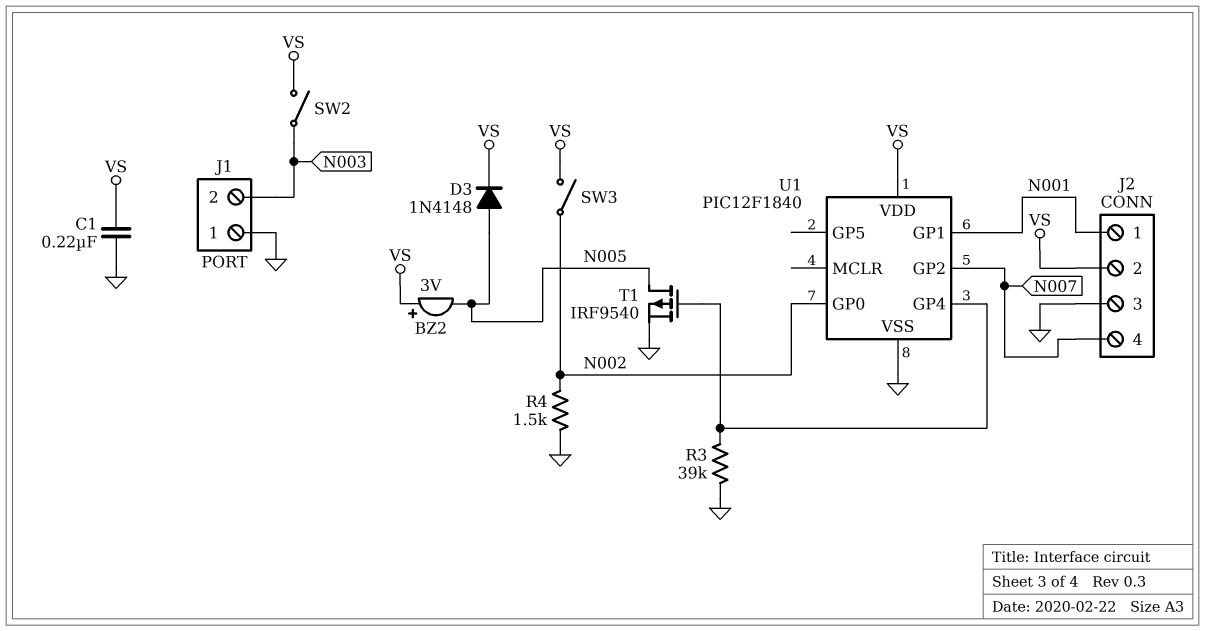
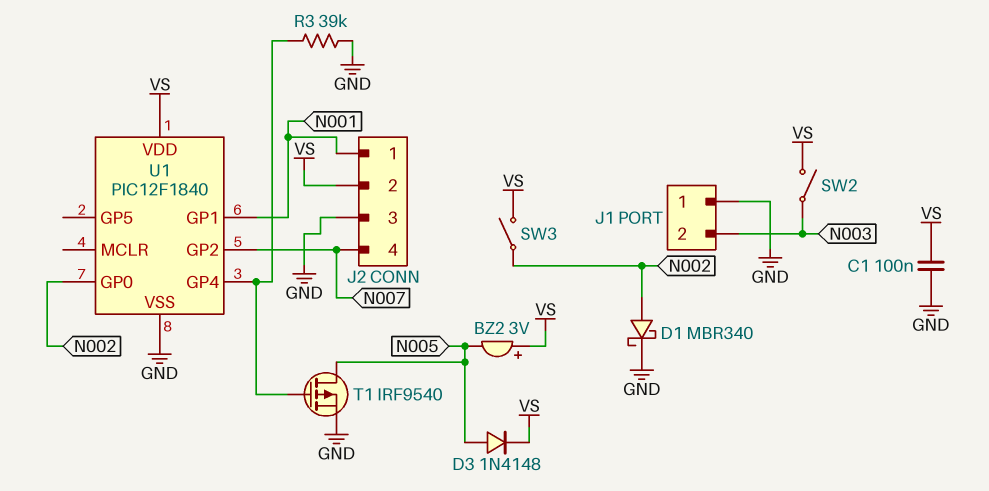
C1: 220nF (GND, VS) -> 100nF (GND, VS)
D1: none -> schottky MBR340 (A N002, K GND)
R4: 1.5k (GND, N002) -> none

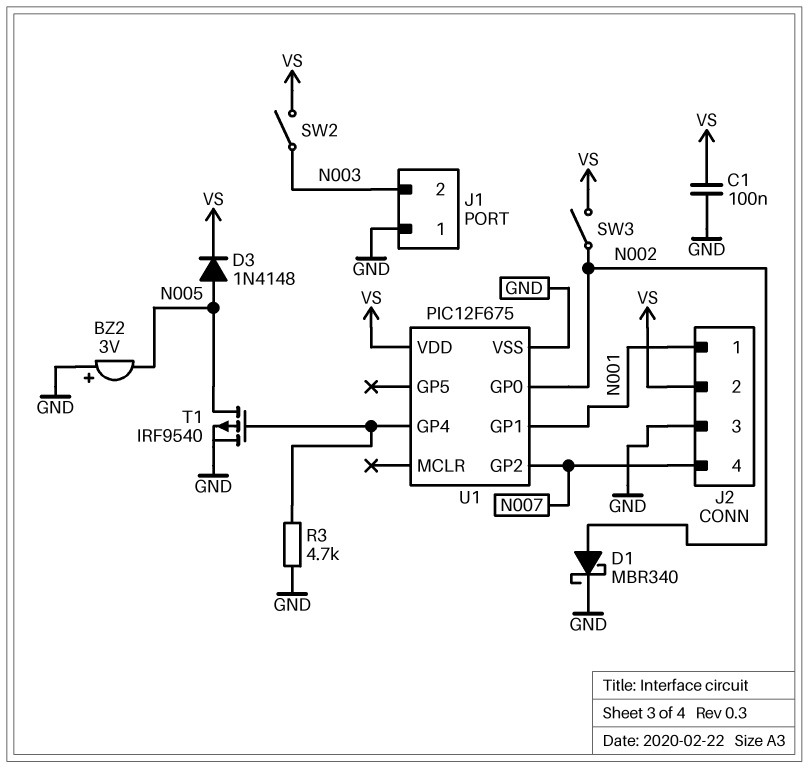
BZ2: buzzer 3V (plus VS, minus N005) -> buzzer 3V (plus GND, minus N005)
R3: 39k (GND, U1/GP4) -> 4.7k (GND, U1/GP4)
U1: PIC12F1840 -> PIC12F675

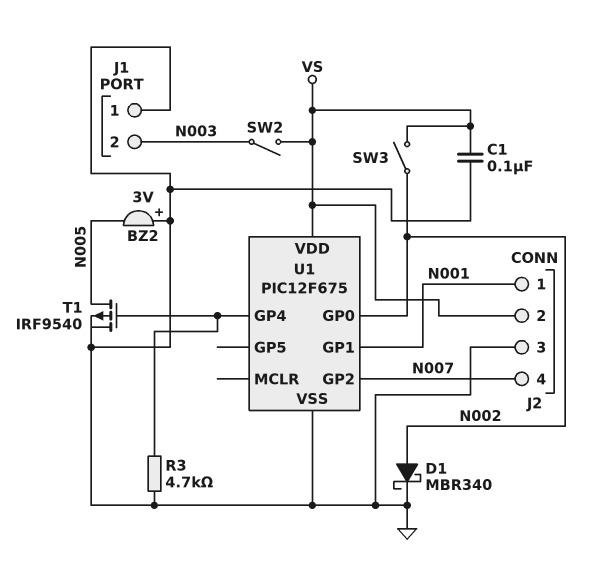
D3: diode 1N4148 (A N005, K VS) -> none

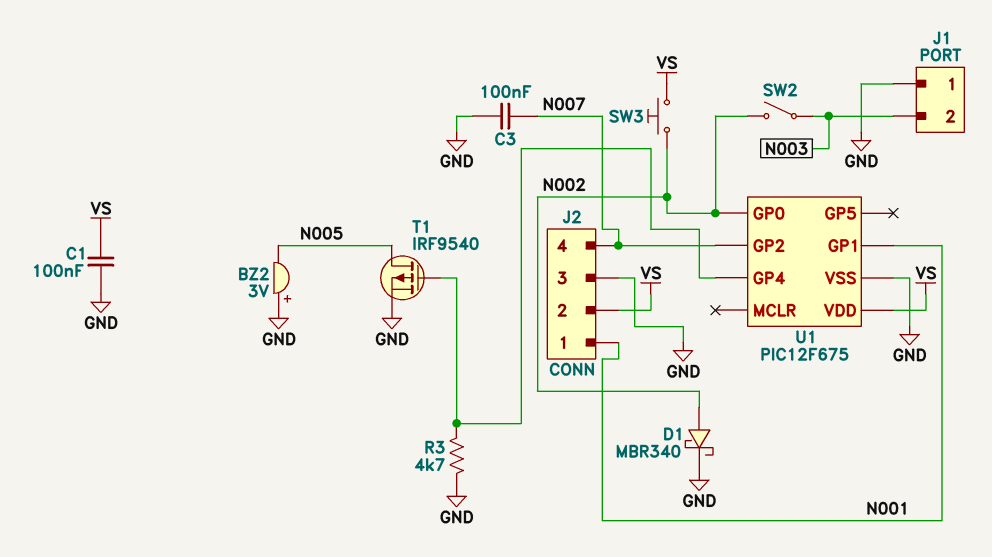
C3: none -> 100nF (GND, N007)
SW2: switch (N003, VS) -> switch (N002, N003)
SW3: switch (N002, VS) -> button (N002, VS)

